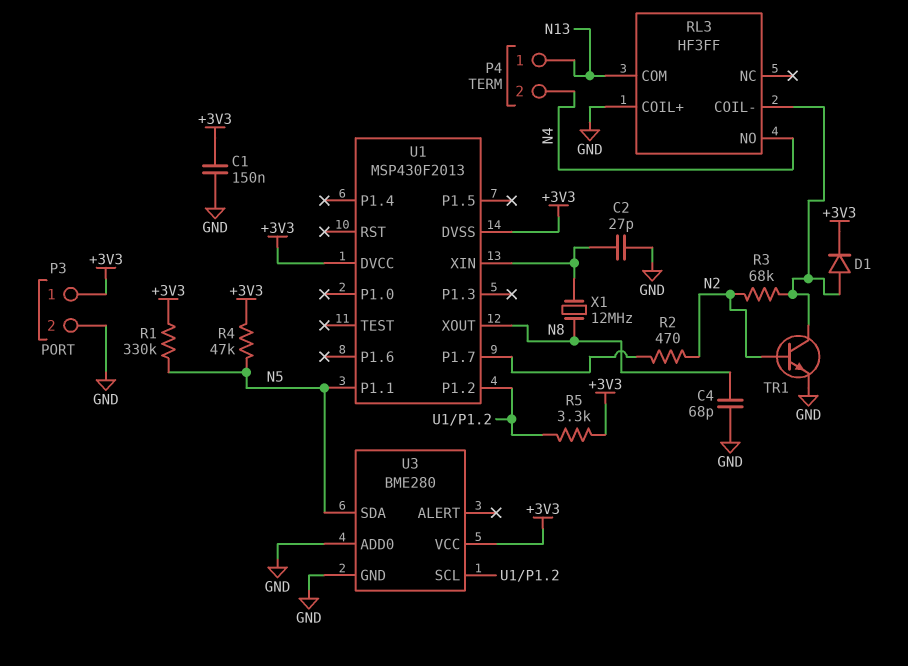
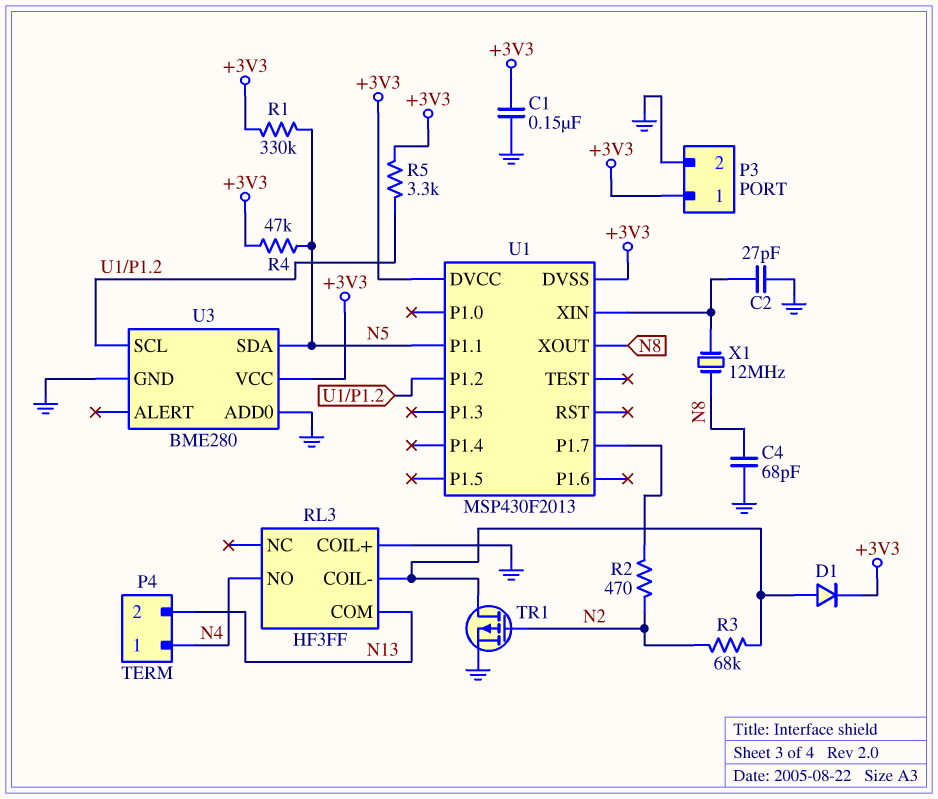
P4 pin 1: N13 -> N4
P4 pin 2: N4 -> N13
TR1: NPN (B N2, C RL3/COIL-, E GND) -> PMOS (G N2, D RL3/COIL-, S GND)

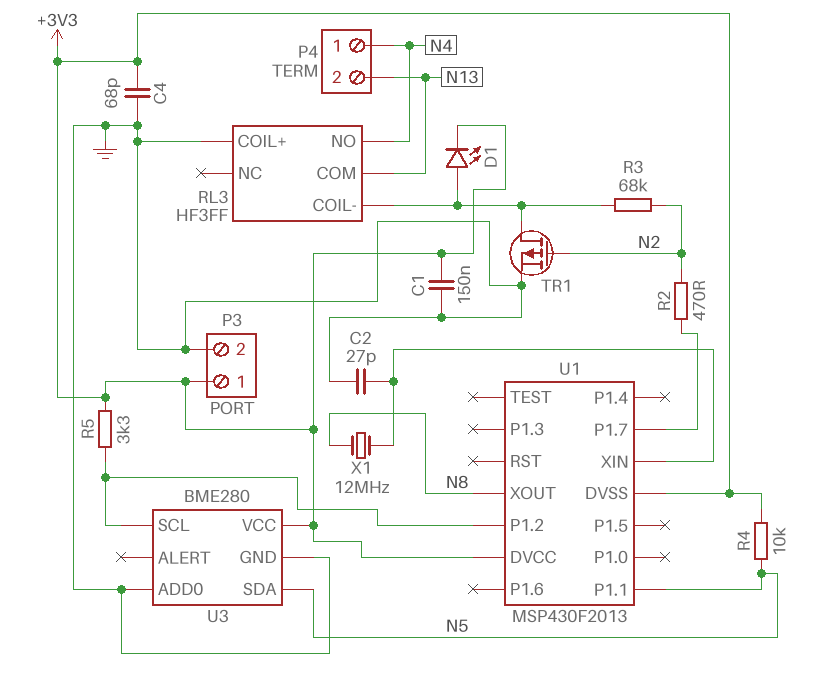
C4: 68pF (GND, N8) -> 68pF (+3V3, GND)
D1: diode (A RL3/COIL-, K +3V3) -> LED (A RL3/COIL-, K +3V3)
R1: 330k (+3V3, N5) -> none
R4: 47k (+3V3, N5) -> 10k (+3V3, N5)

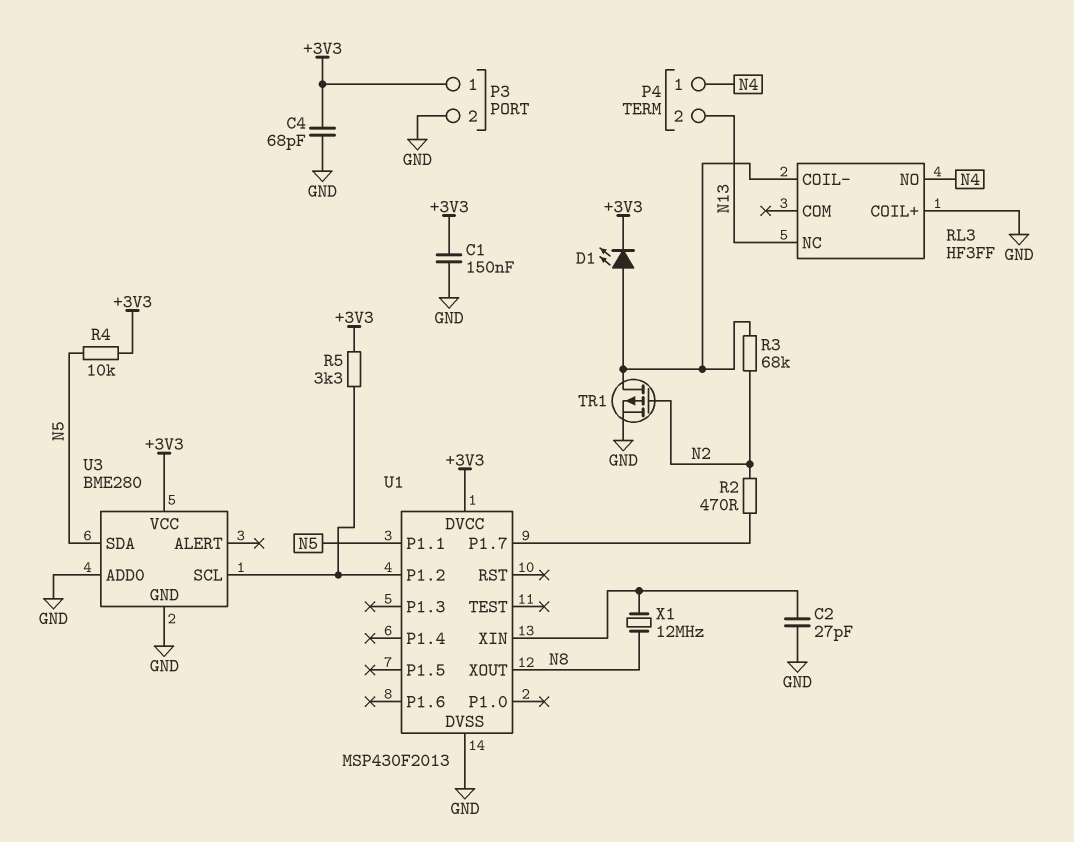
RL3 pin COM: N13 -> none
RL3 pin NC: none -> N13
U1 pin DVSS: +3V3 -> GND

